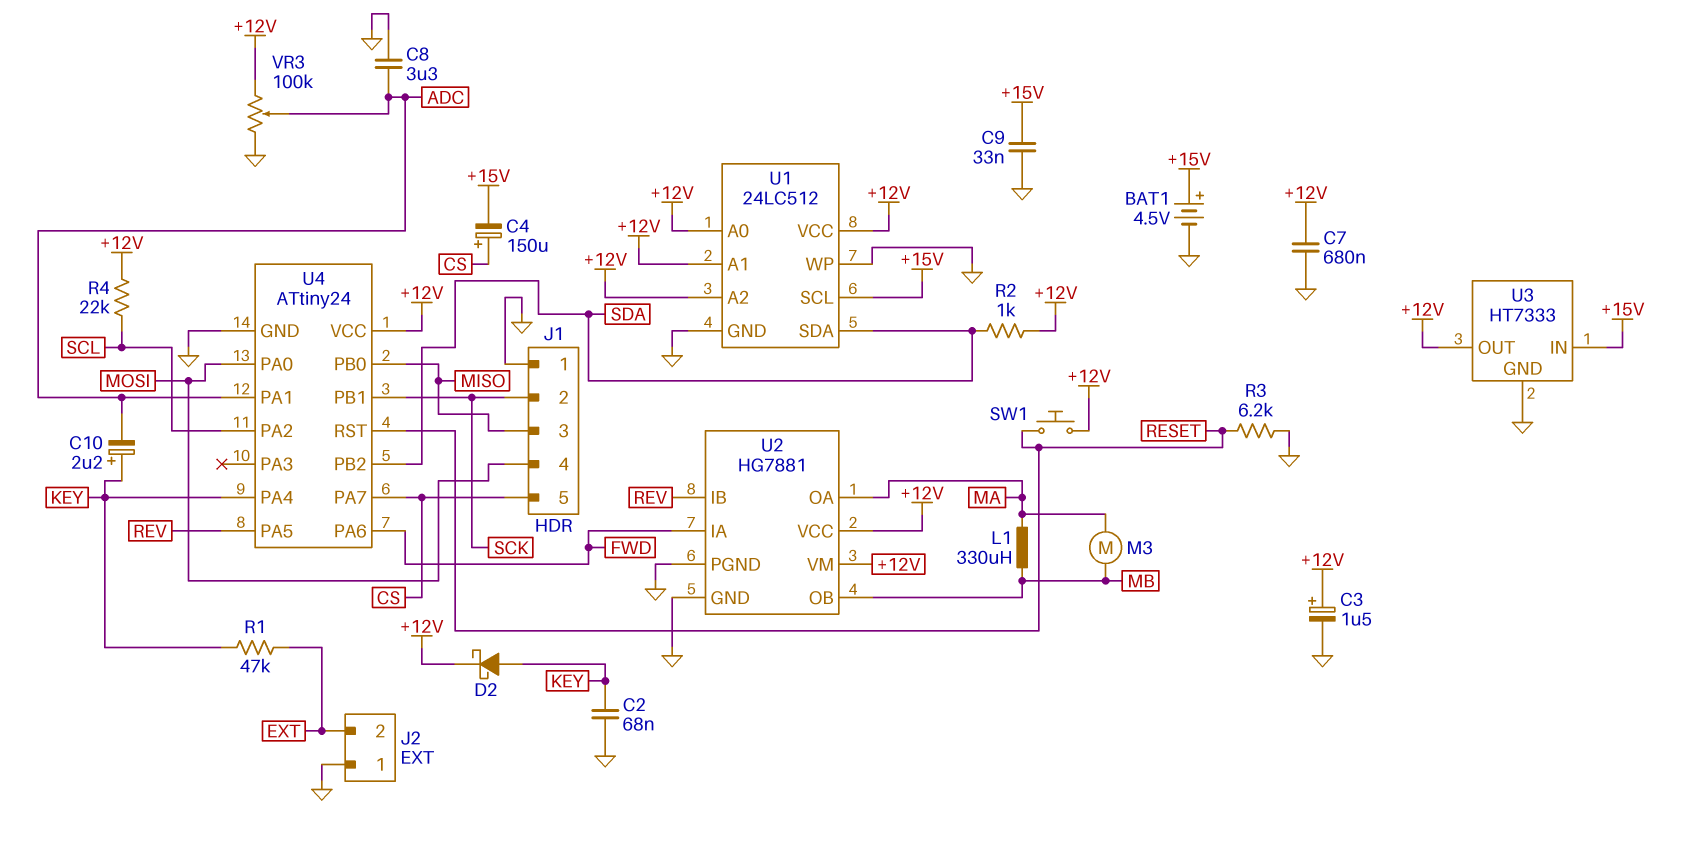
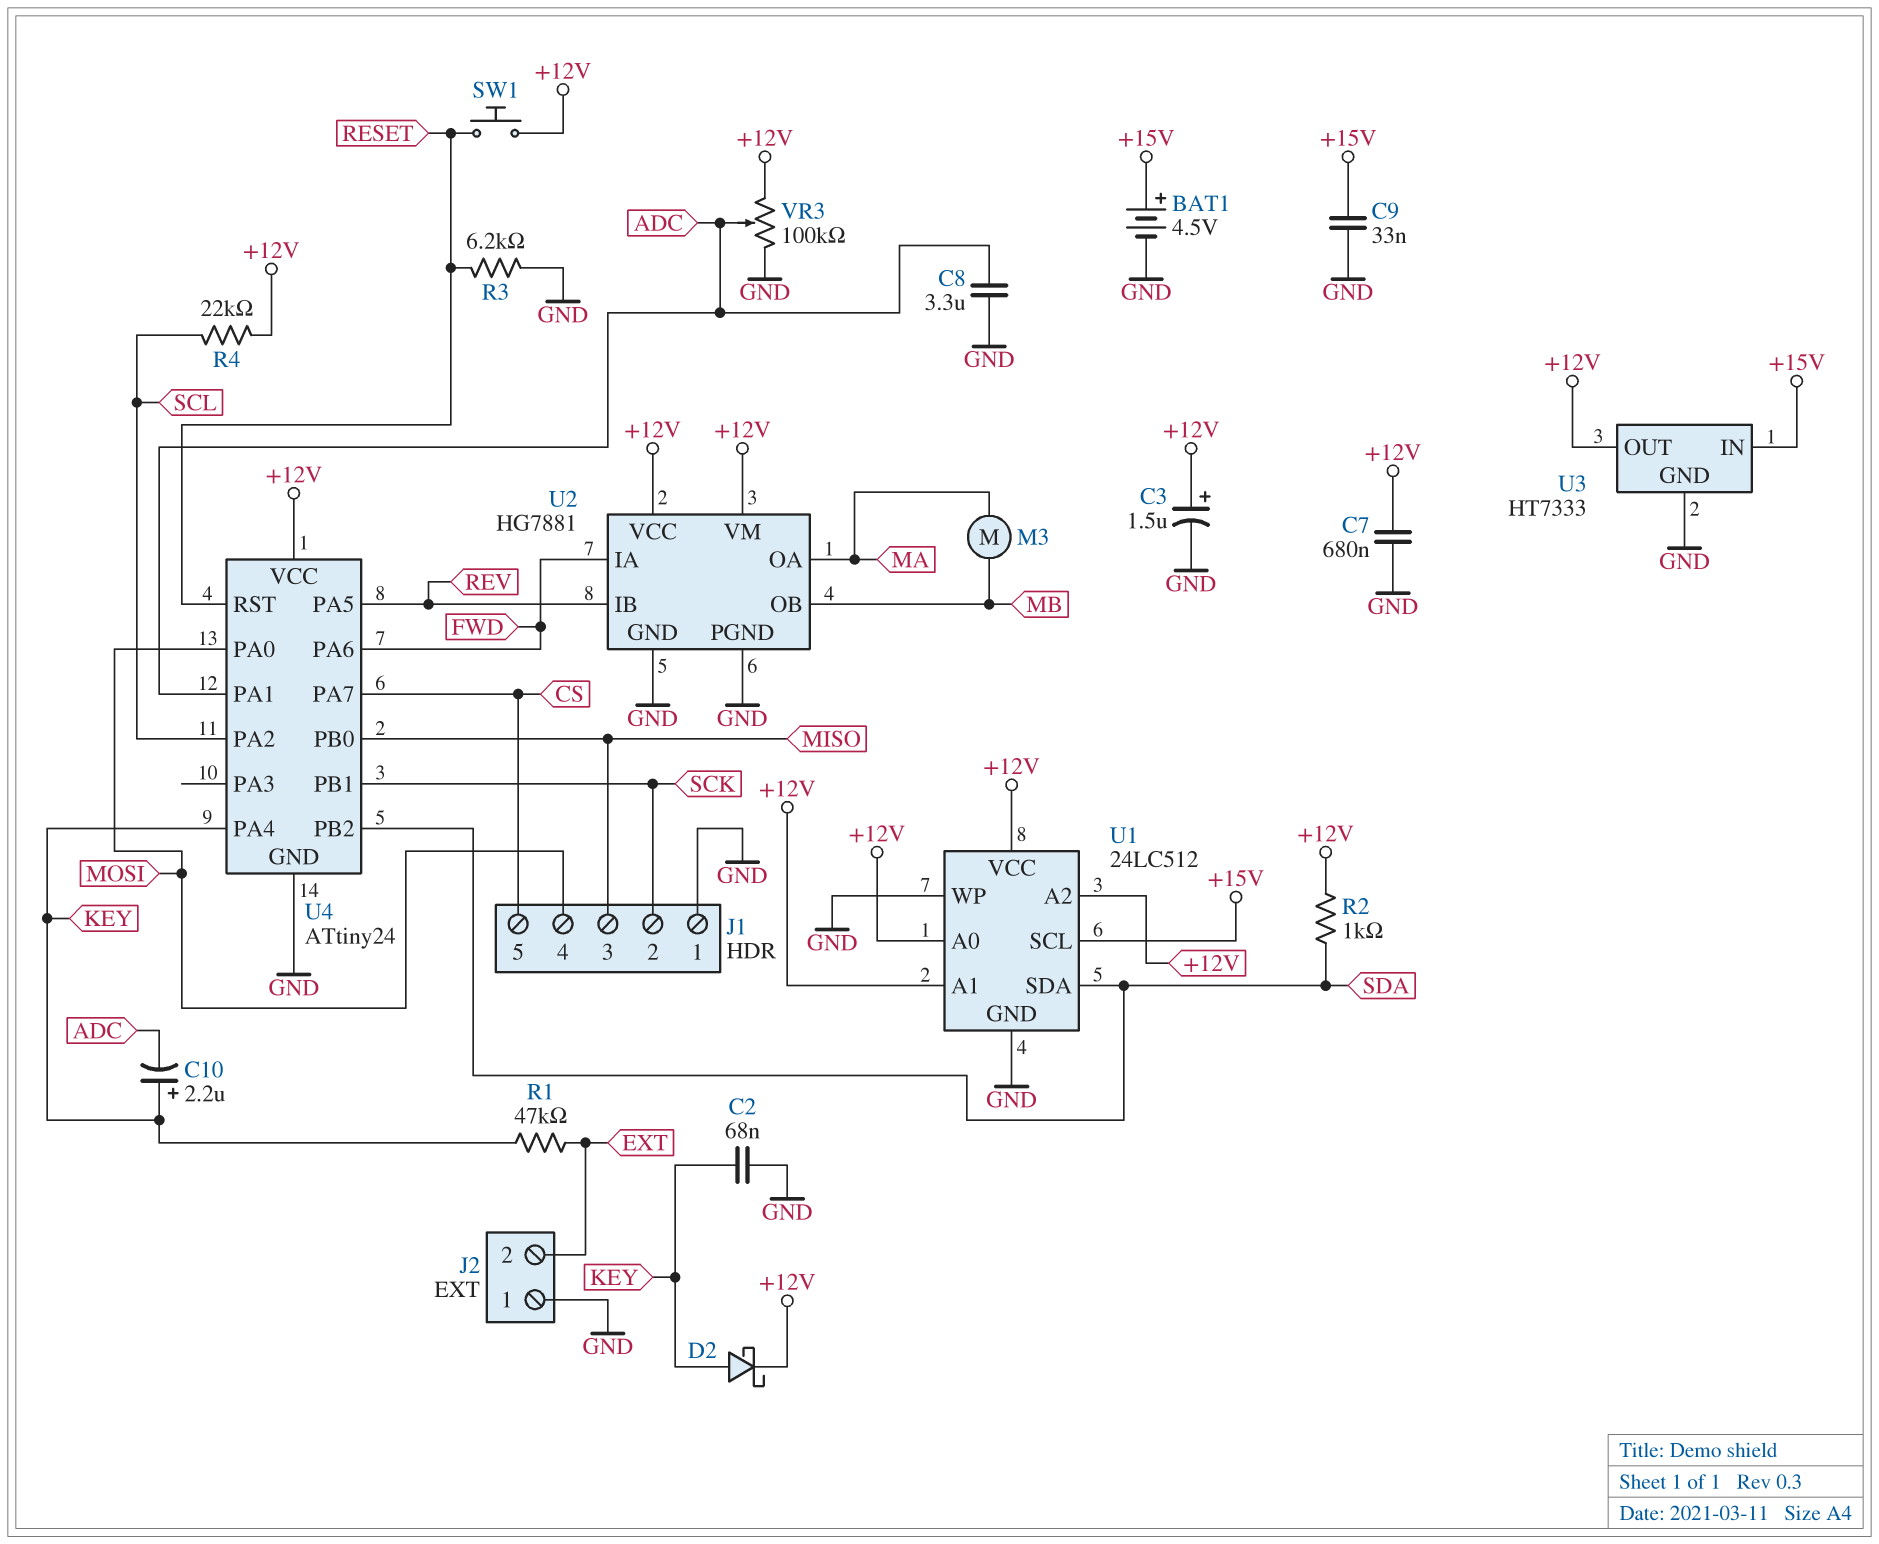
C4: 150uF (plus CS, minus +15V) -> none
L1: 330uH (MA, MB) -> none

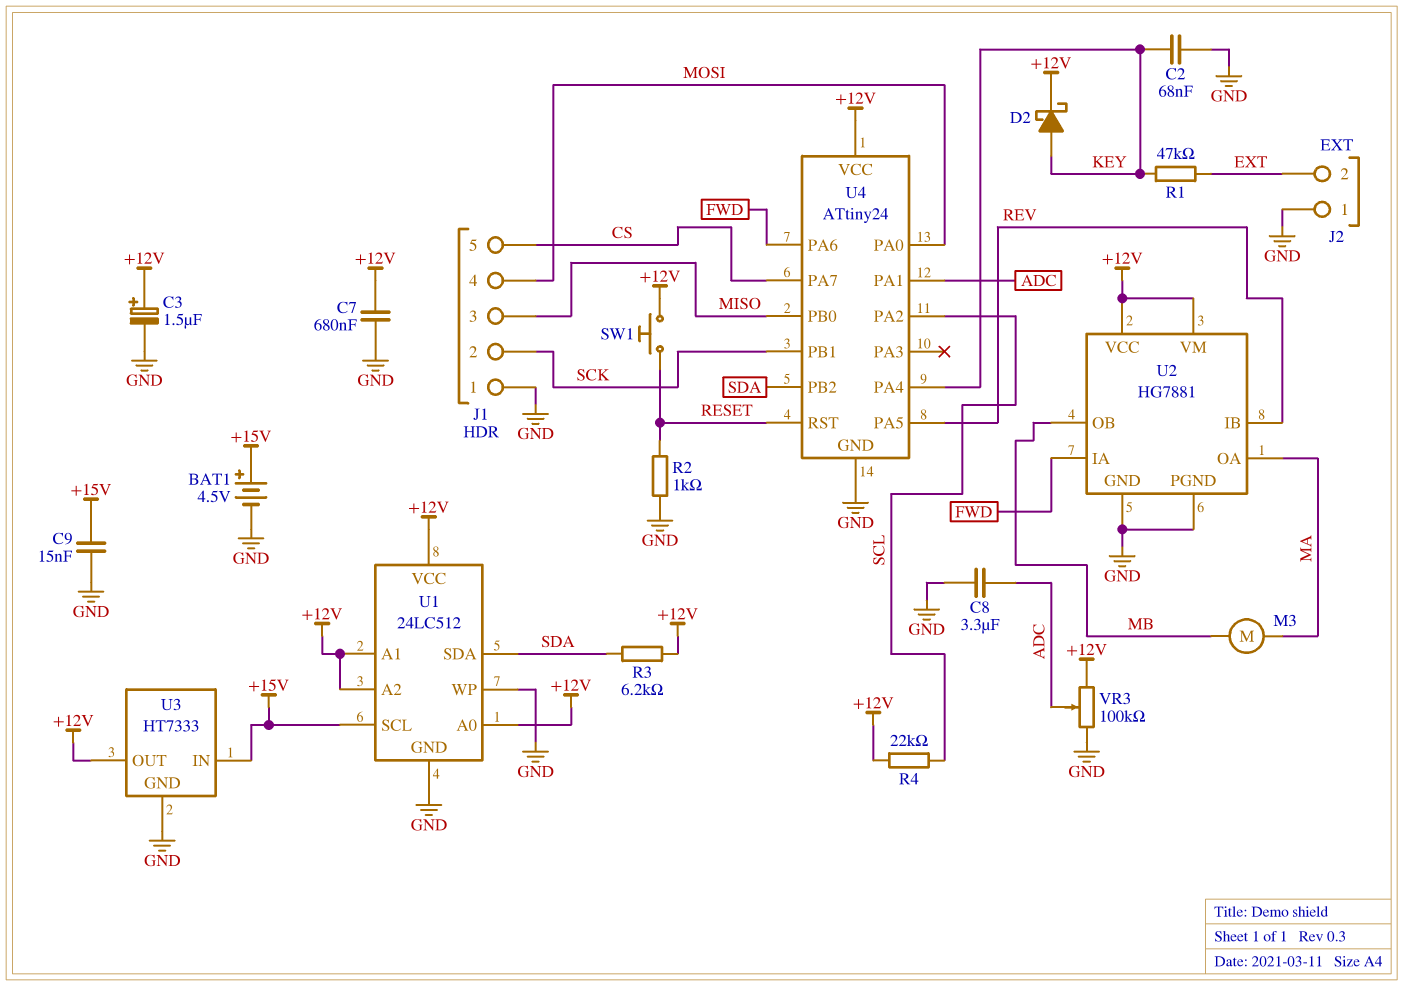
C9: 33nF (+15V, GND) -> 15nF (+15V, GND)
C10: 2.2uF (plus KEY, minus ADC) -> none
R2: 1k (+12V, SDA) -> 1k (GND, RESET)
R3: 6.2k (GND, RESET) -> 6.2k (+12V, SDA)

